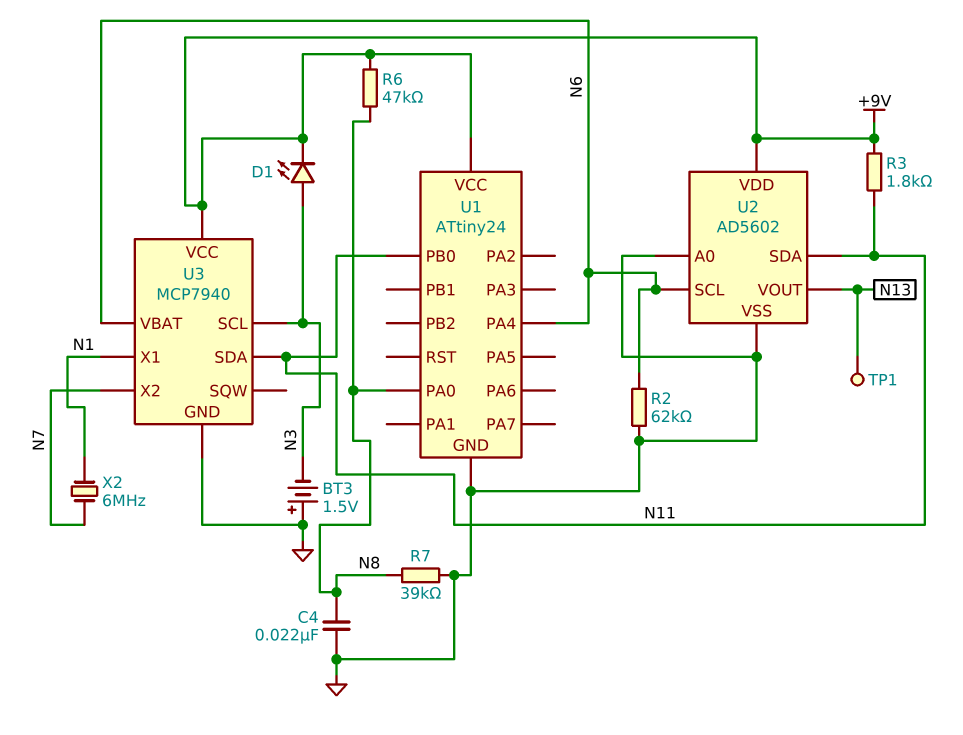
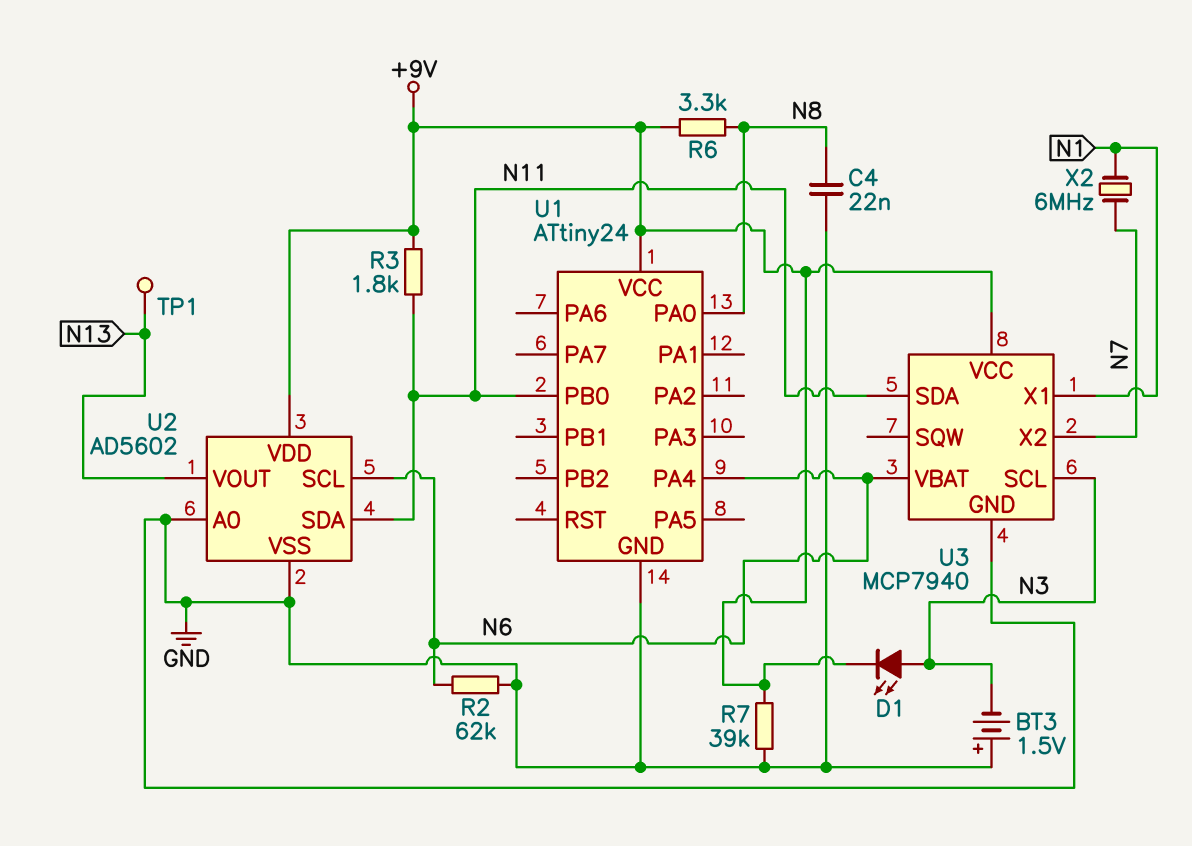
R6: 47k (+9V, N8) -> 3.3k (+9V, N8)
R7: 39k (GND, N8) -> 39k (+9V, GND)

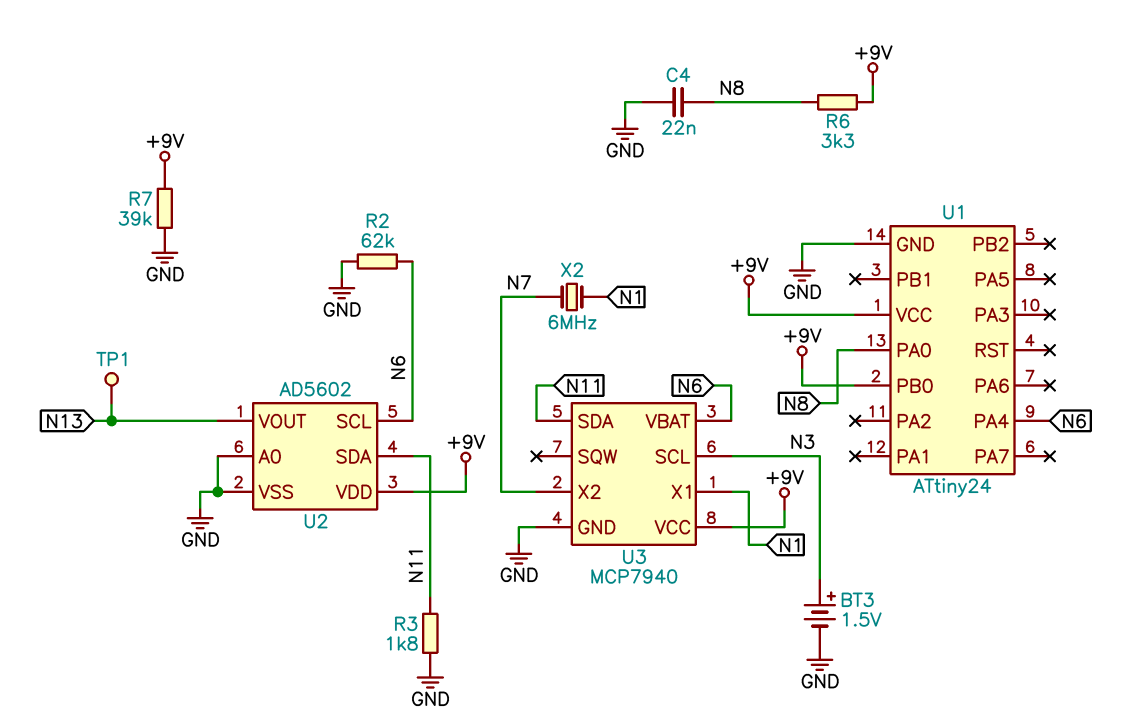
BT3: 1.5V (plus GND, minus N3) -> 1.5V (plus N3, minus GND)
D1: LED (A N3, K +9V) -> none
R3: 1.8k (+9V, N11) -> 1.8k (GND, N11)
U1 pin PB0: N11 -> +9V

